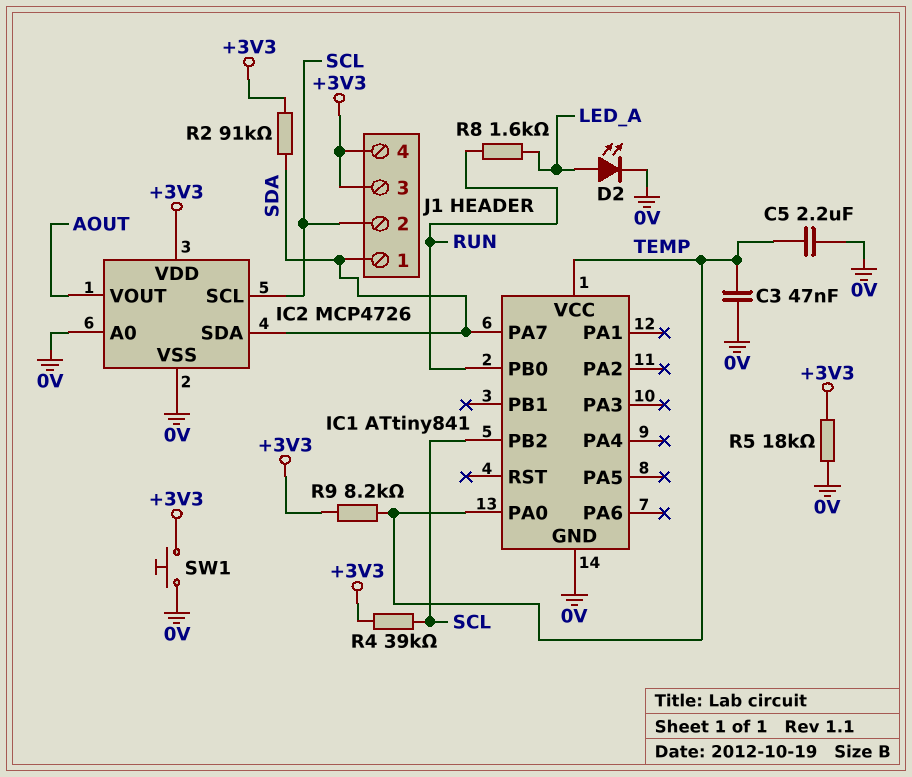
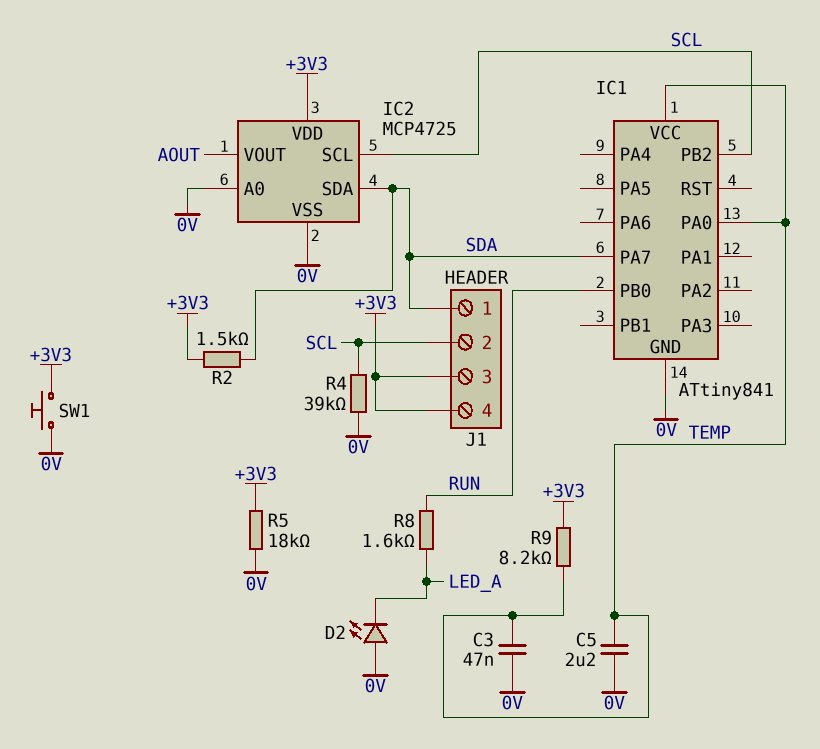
D2: LED (A LED_A, K 0V) -> LED (A 0V, K LED_A)
IC2: MCP4726 -> MCP4725
R2: 91k (+3V3, SDA) -> 1.5k (+3V3, SDA)
R4: 39k (+3V3, SCL) -> 39k (0V, SCL)

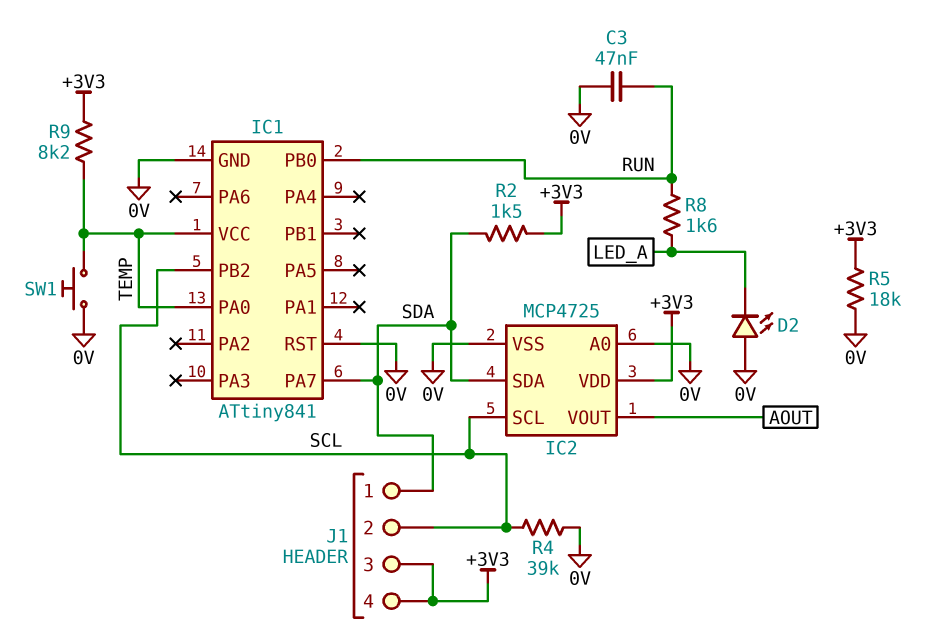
C3: 47nF (0V, TEMP) -> 47nF (0V, RUN)
C5: 2.2uF (0V, TEMP) -> none
IC1 pin RST: none -> 0V
SW1: button (+3V3, 0V) -> button (0V, TEMP)

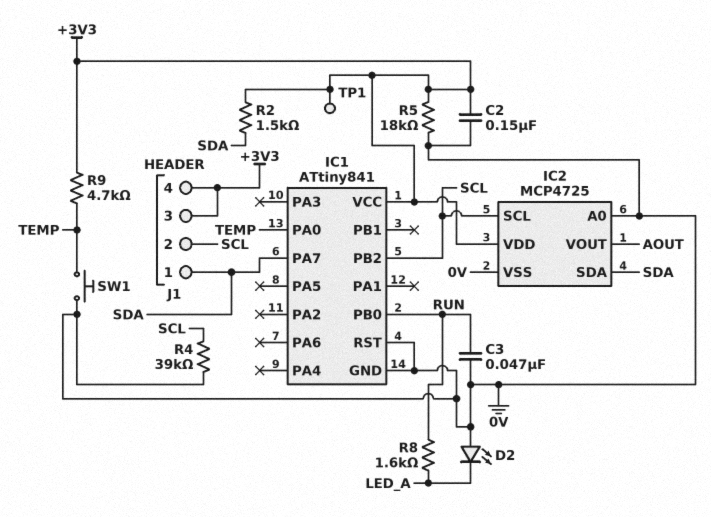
C2: none -> 150nF (+3V3, 0V)
IC1 pin VCC: TEMP -> +3V3
R9: 8.2k (+3V3, TEMP) -> 4.7k (+3V3, TEMP)
TP1: none -> test point (+3V3)

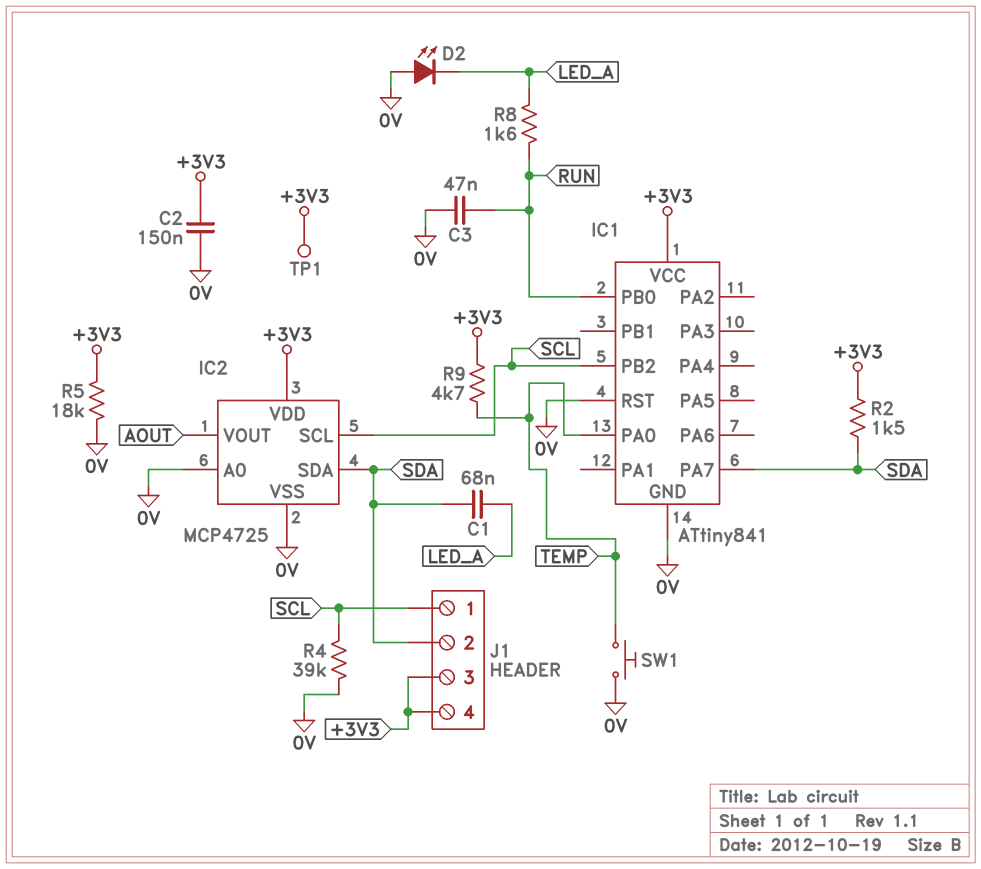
C1: none -> 68nF (LED_A, SDA)
J1 pin 1: SDA -> SCL
J1 pin 2: SCL -> SDA

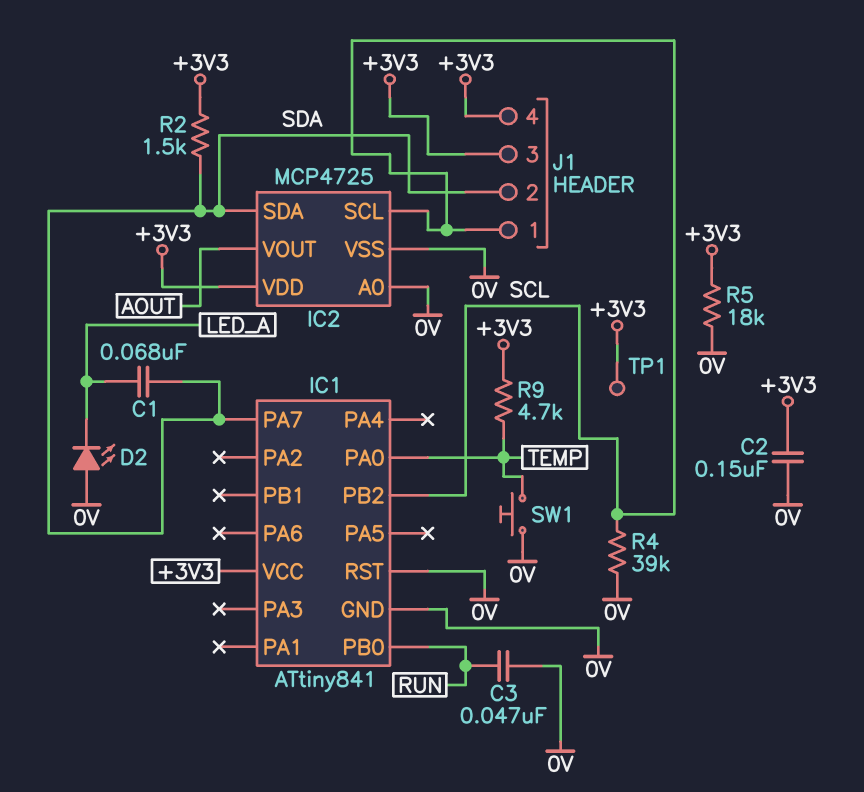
R8: 1.6k (LED_A, RUN) -> none

